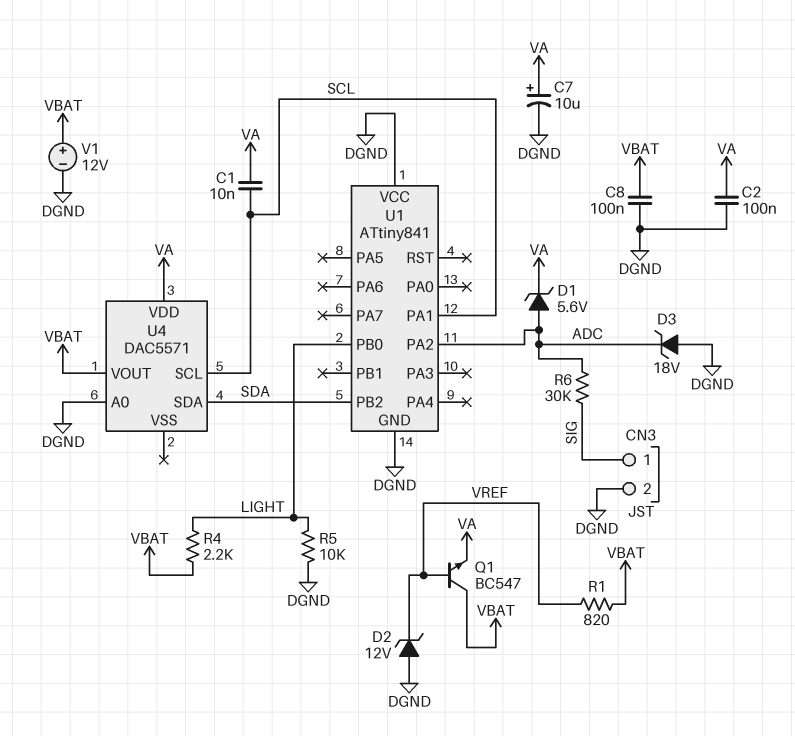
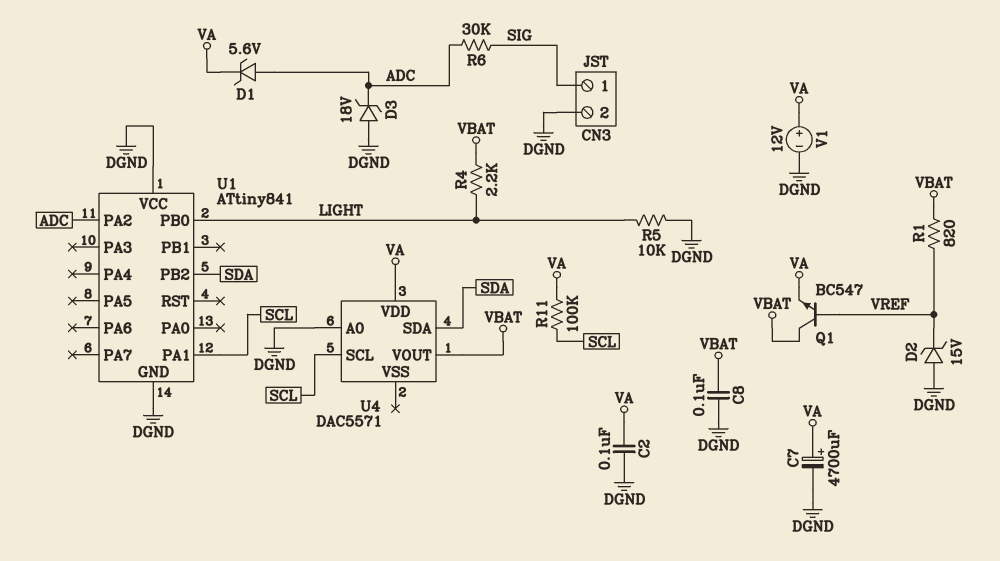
C1: 10nF (SCL, VA) -> none
C7: 10uF (plus VA, minus DGND) -> 4700uF (plus VA, minus DGND)
D2: zener 12V (A DGND, K VREF) -> zener 15V (A DGND, K VREF)
R11: none -> 100k (SCL, VA)
V1: 12V (plus VBAT, minus DGND) -> 12V (plus VA, minus DGND)

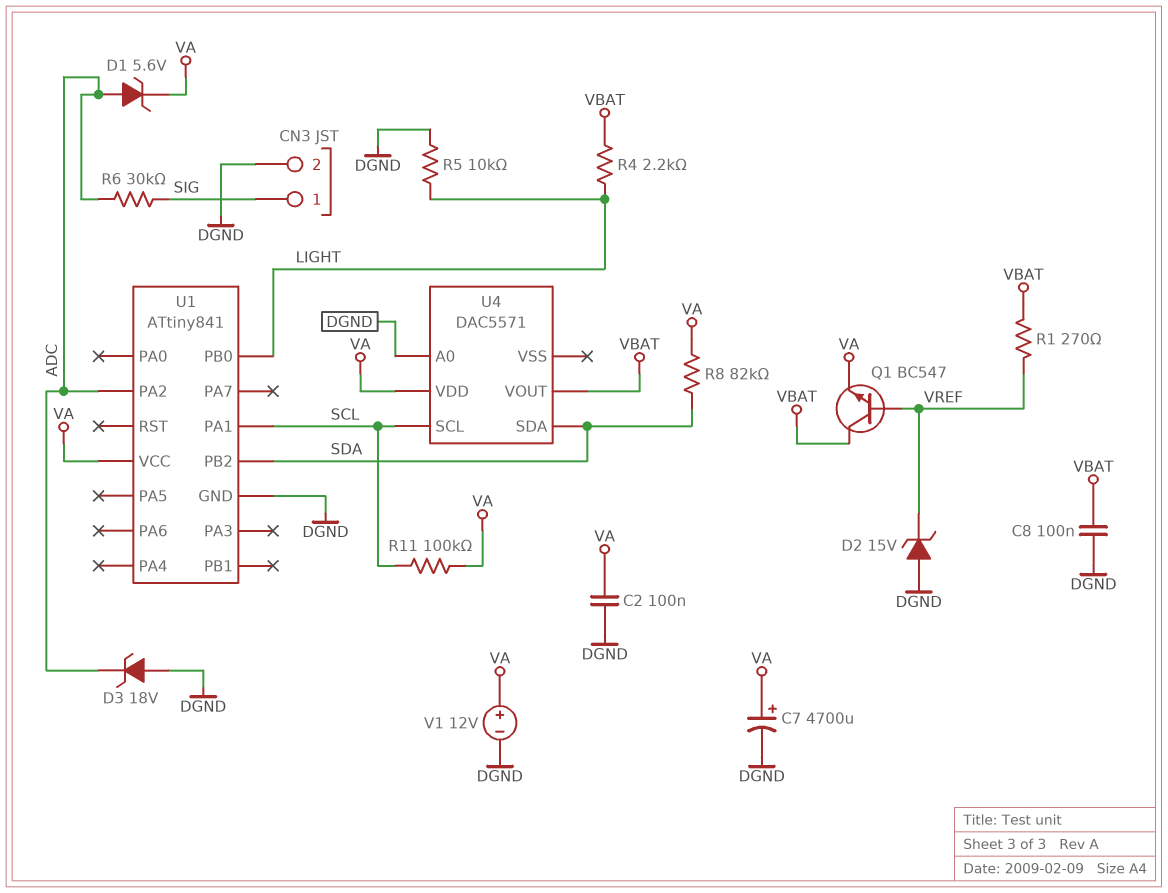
R1: 820 (VBAT, VREF) -> 270 (VBAT, VREF)
R8: none -> 82k (SDA, VA)
U1 pin VCC: DGND -> VA

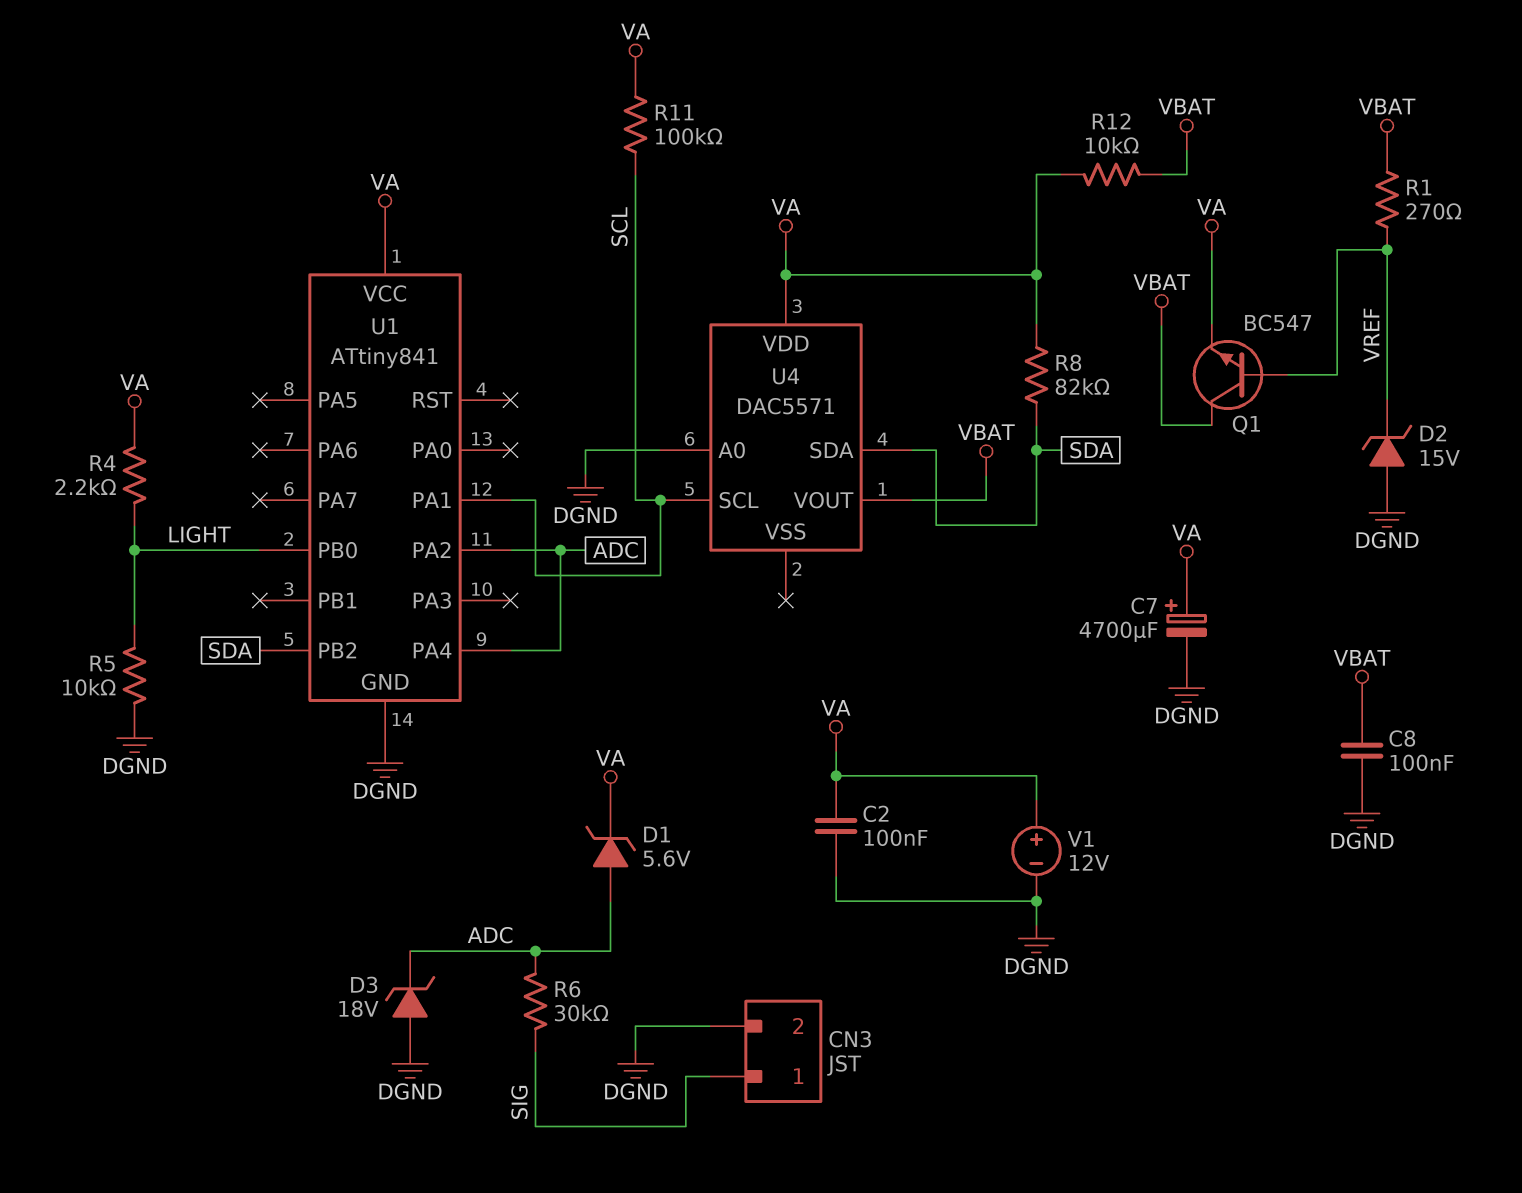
R4: 2.2k (LIGHT, VBAT) -> 2.2k (LIGHT, VA)
R12: none -> 10k (VA, VBAT)
U1 pin PA4: none -> ADC

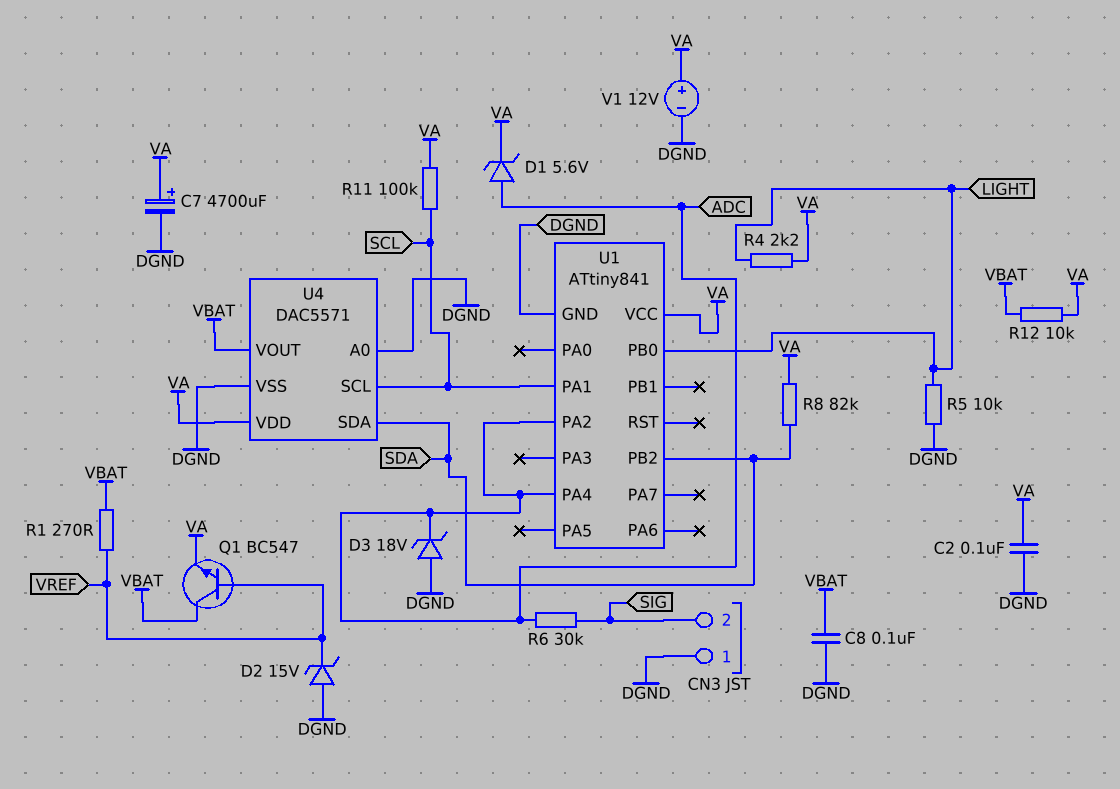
CN3 pin 1: SIG -> DGND
CN3 pin 2: DGND -> SIG
U4 pin VSS: none -> DGND

